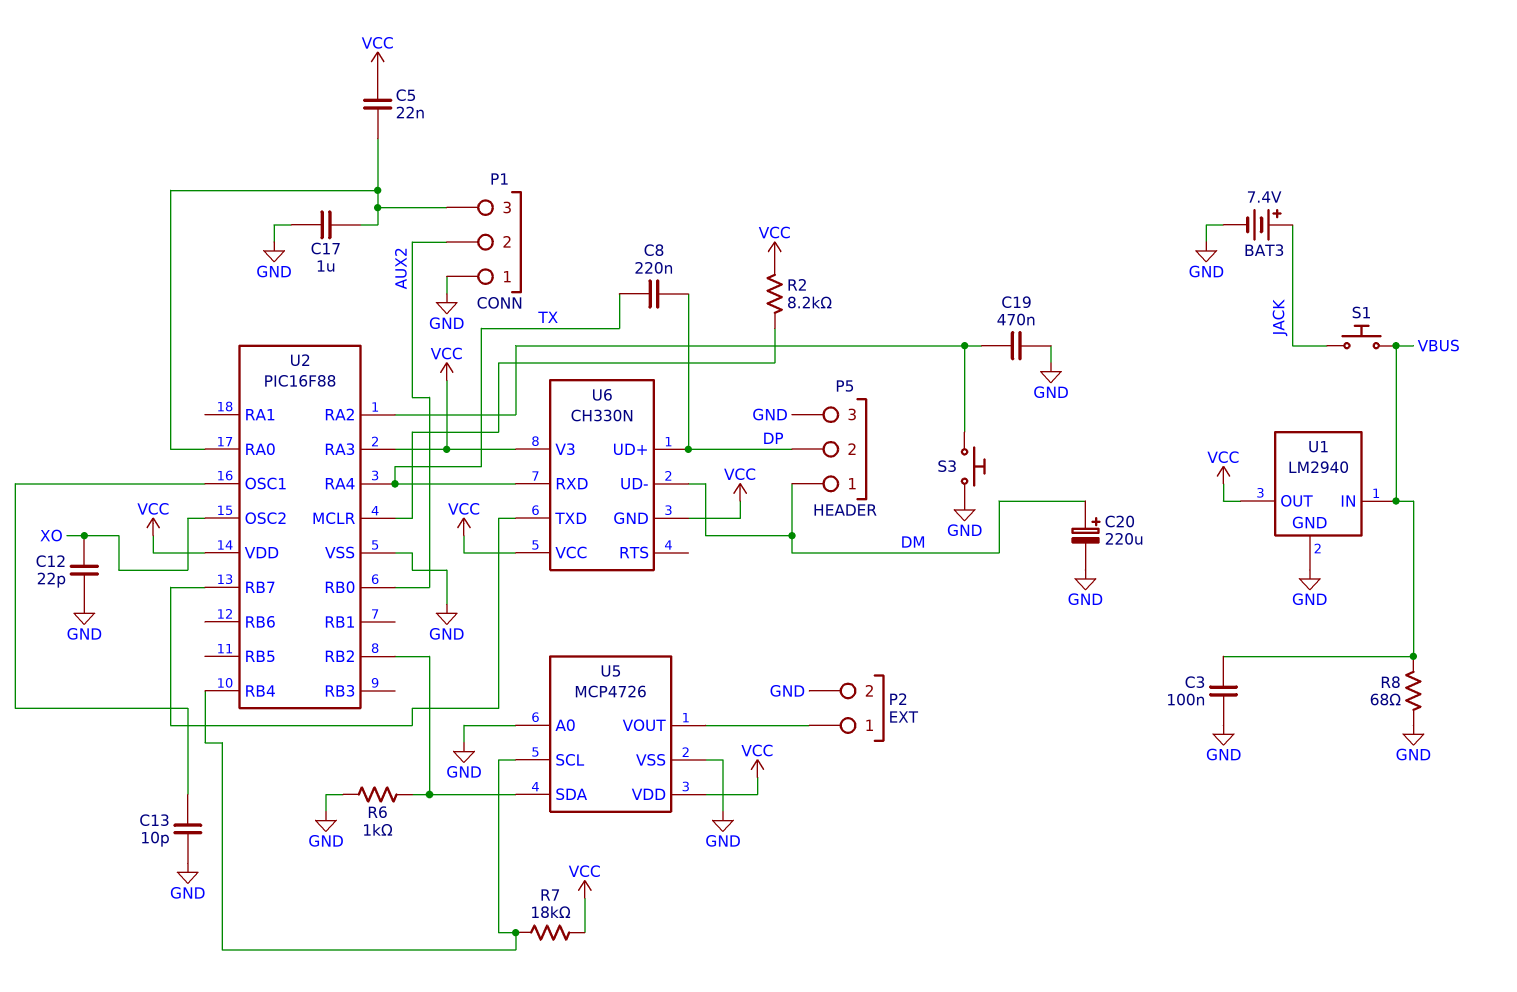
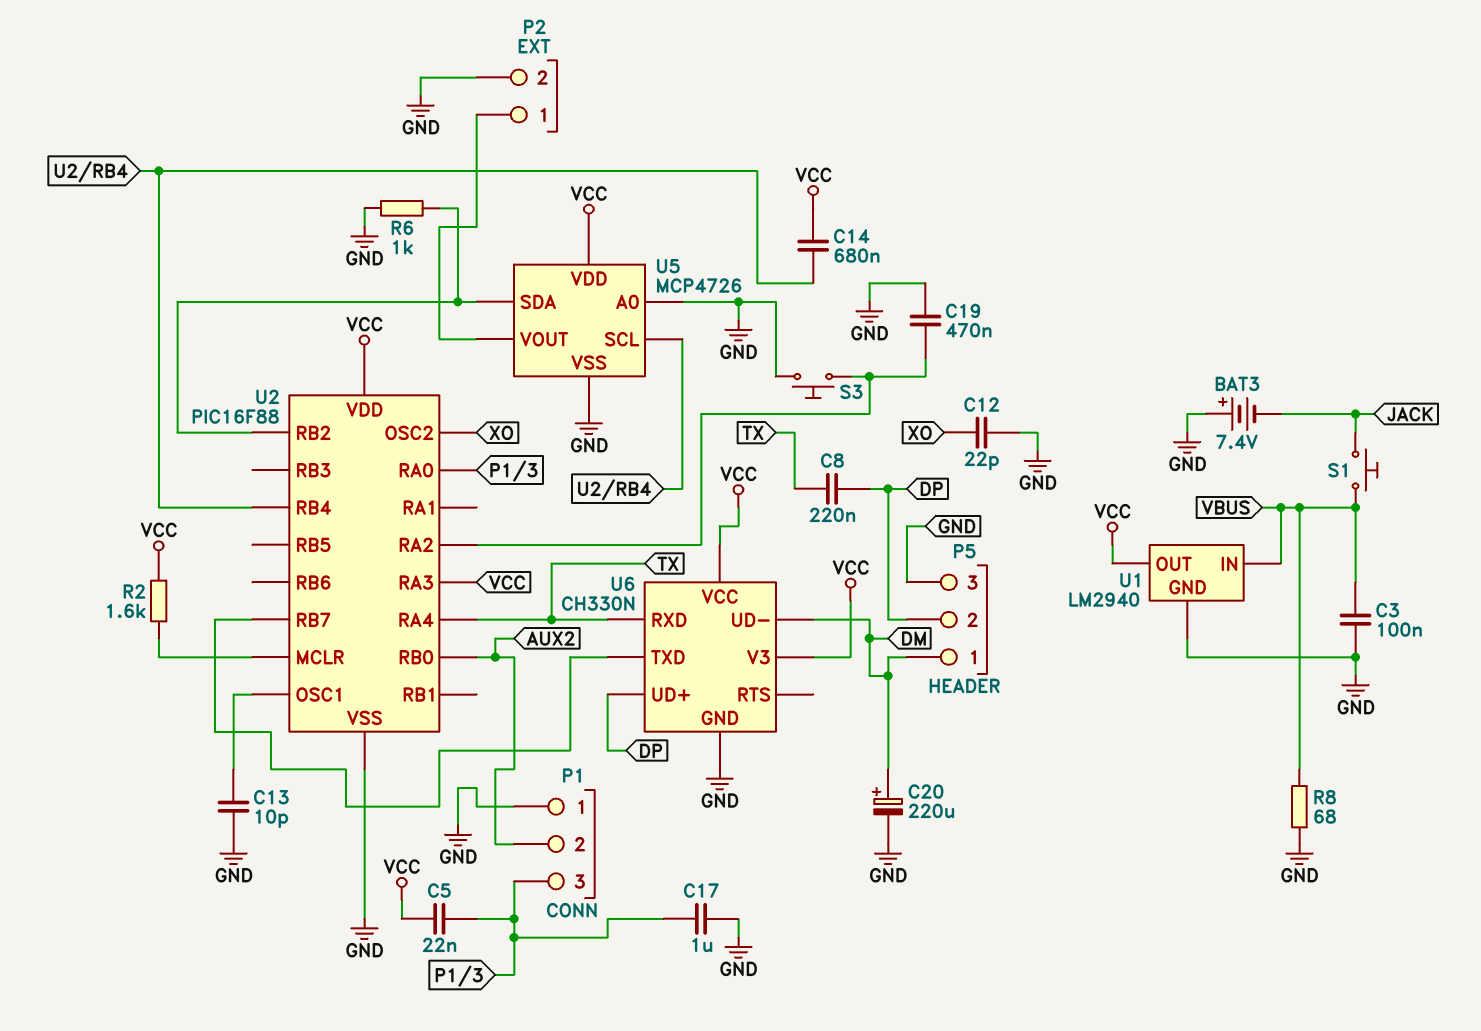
BAT3: 7.4V (plus JACK, minus GND) -> 7.4V (plus GND, minus JACK)
C14: none -> 680nF (U2/RB4, VCC)
R2: 8.2k (U2/MCLR, VCC) -> 1.6k (U2/MCLR, VCC)
R7: 18k (U2/RB4, VCC) -> none
U6 pin GND: VCC -> GND

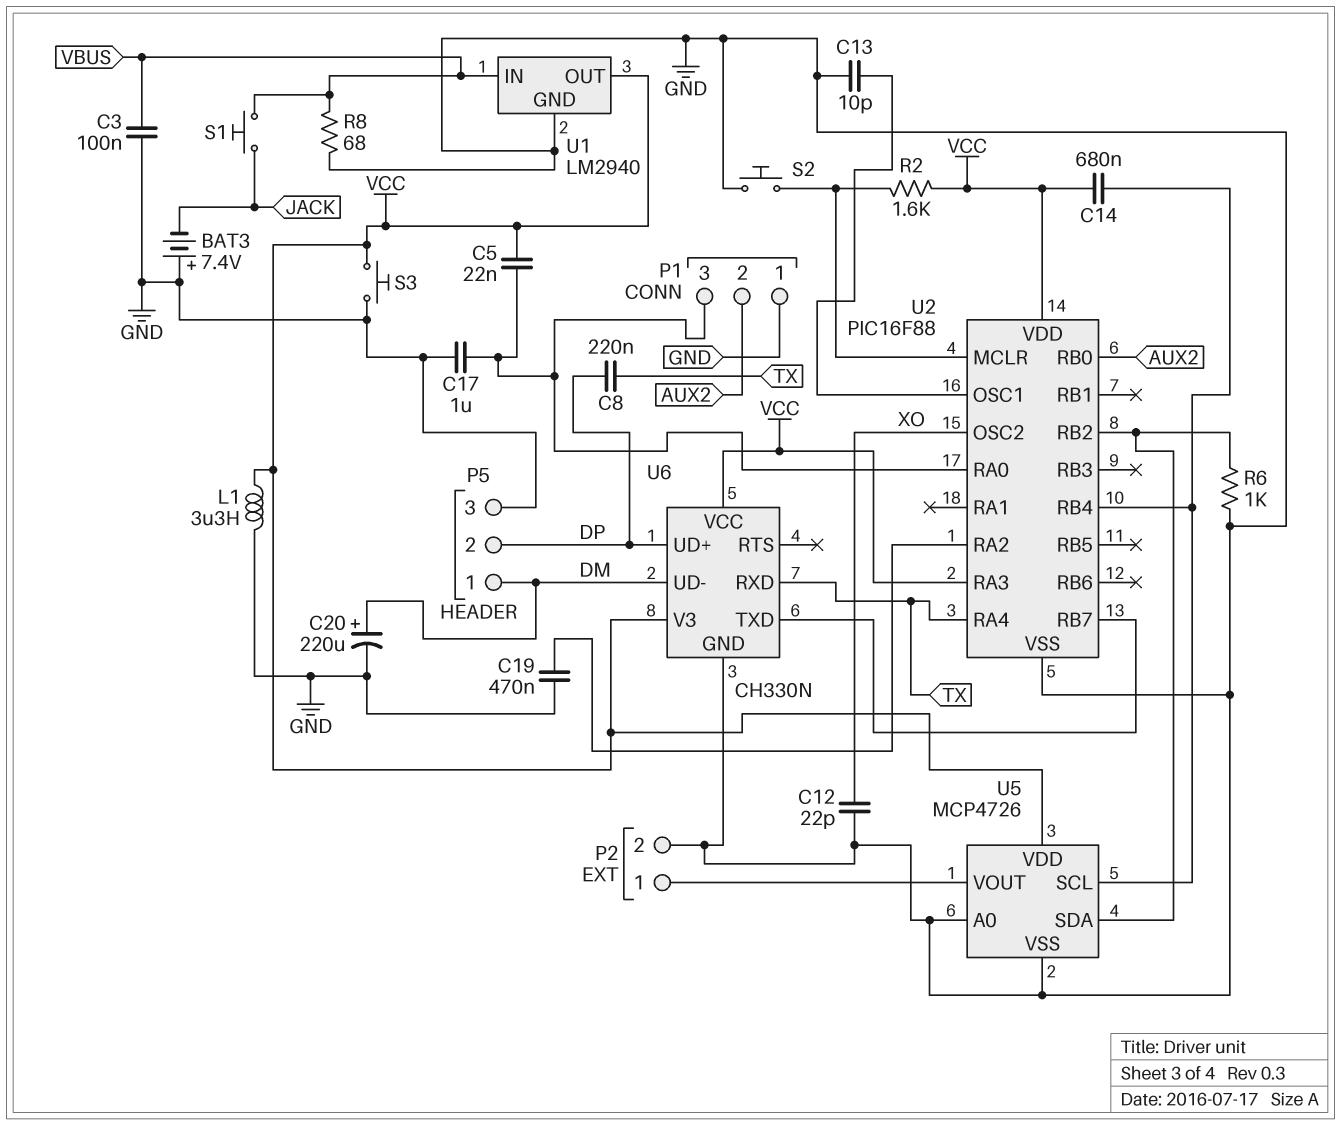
L1: none -> 3.3uH (GND, VCC)
S2: none -> button (GND, U2/MCLR)
S3: button (GND, U2/RA2) -> button (GND, VCC)

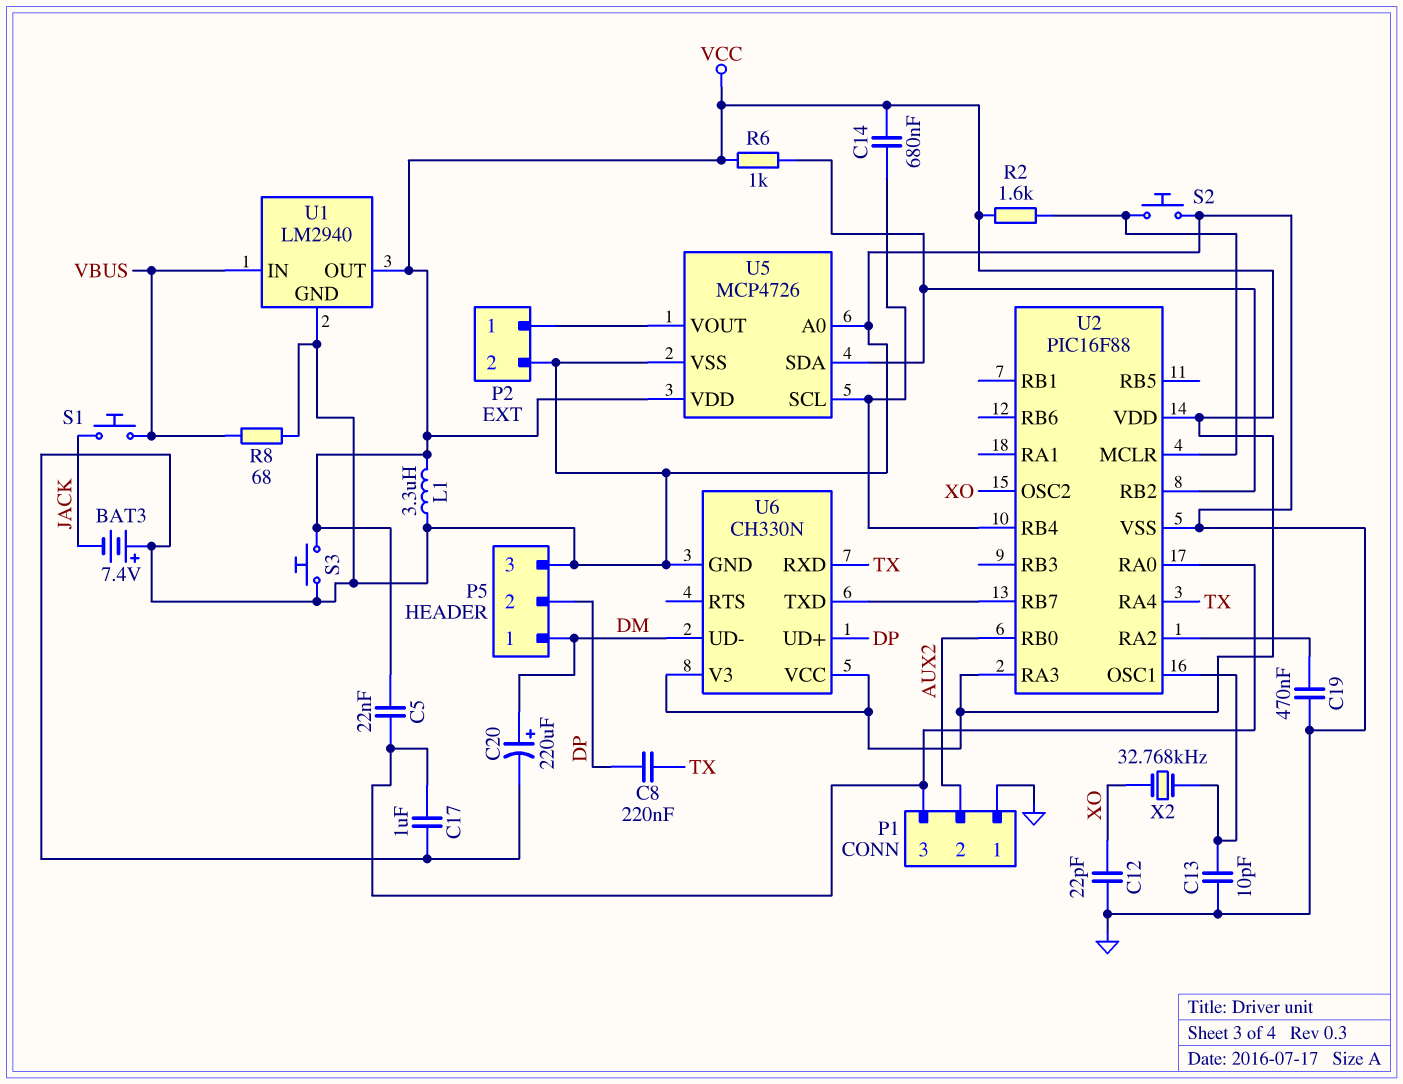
C3: 100nF (GND, VBUS) -> none
R6: 1k (GND, U2/RB2) -> 1k (U2/RB2, VCC)
X2: none -> 32.768kHz (U2/OSC1, XO)

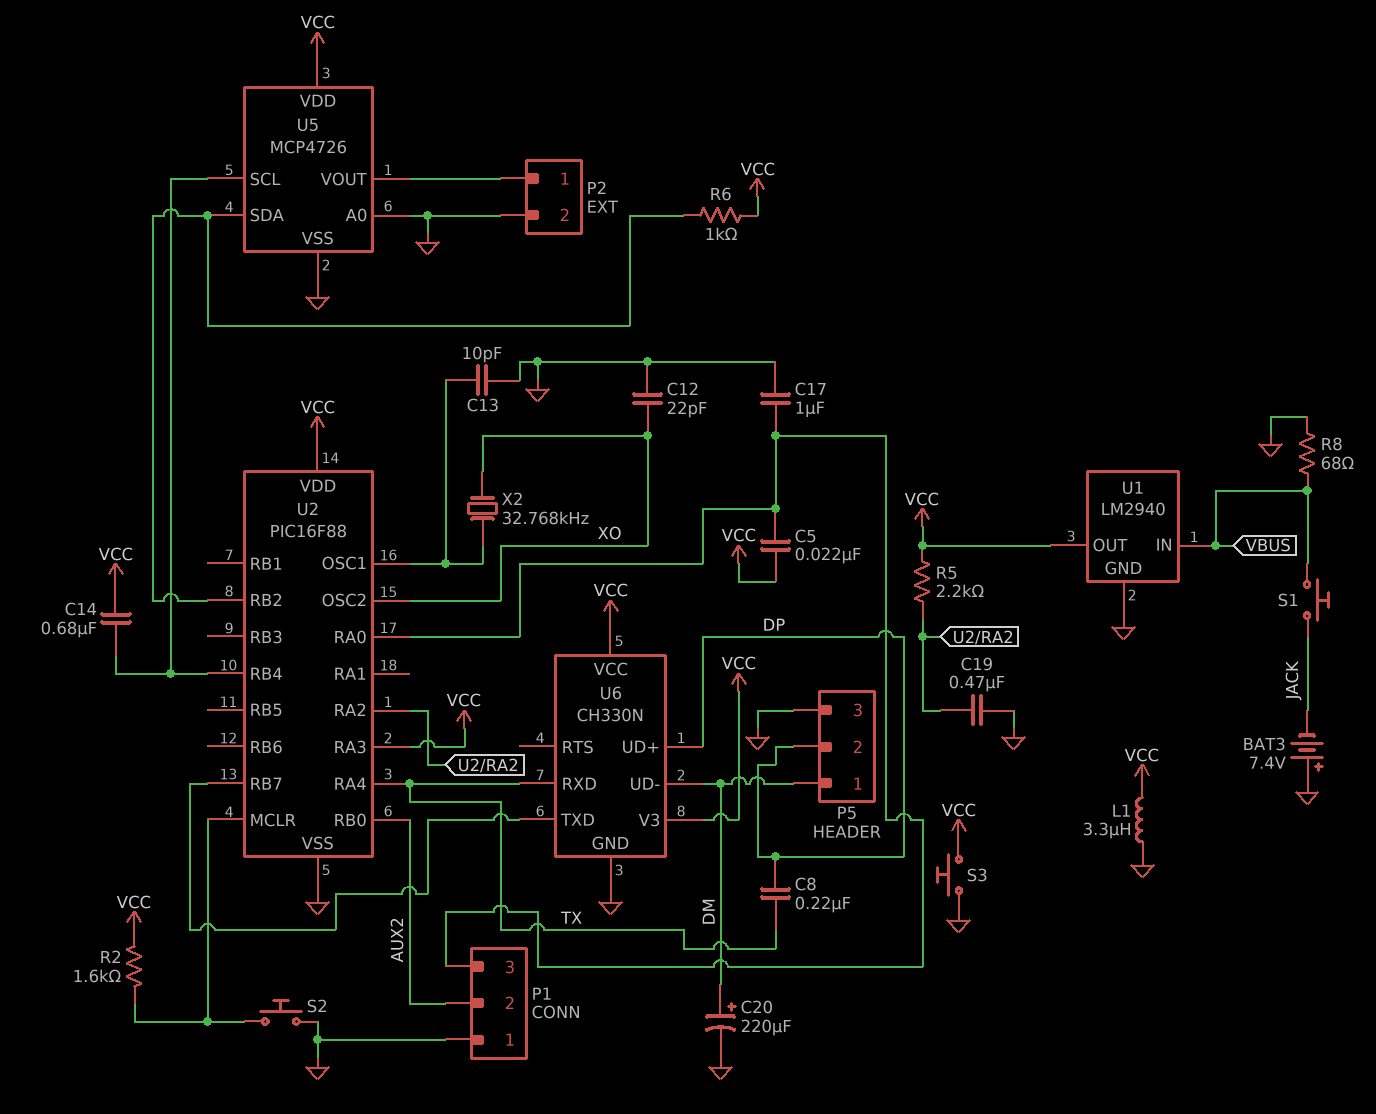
R5: none -> 2.2k (U2/RA2, VCC)

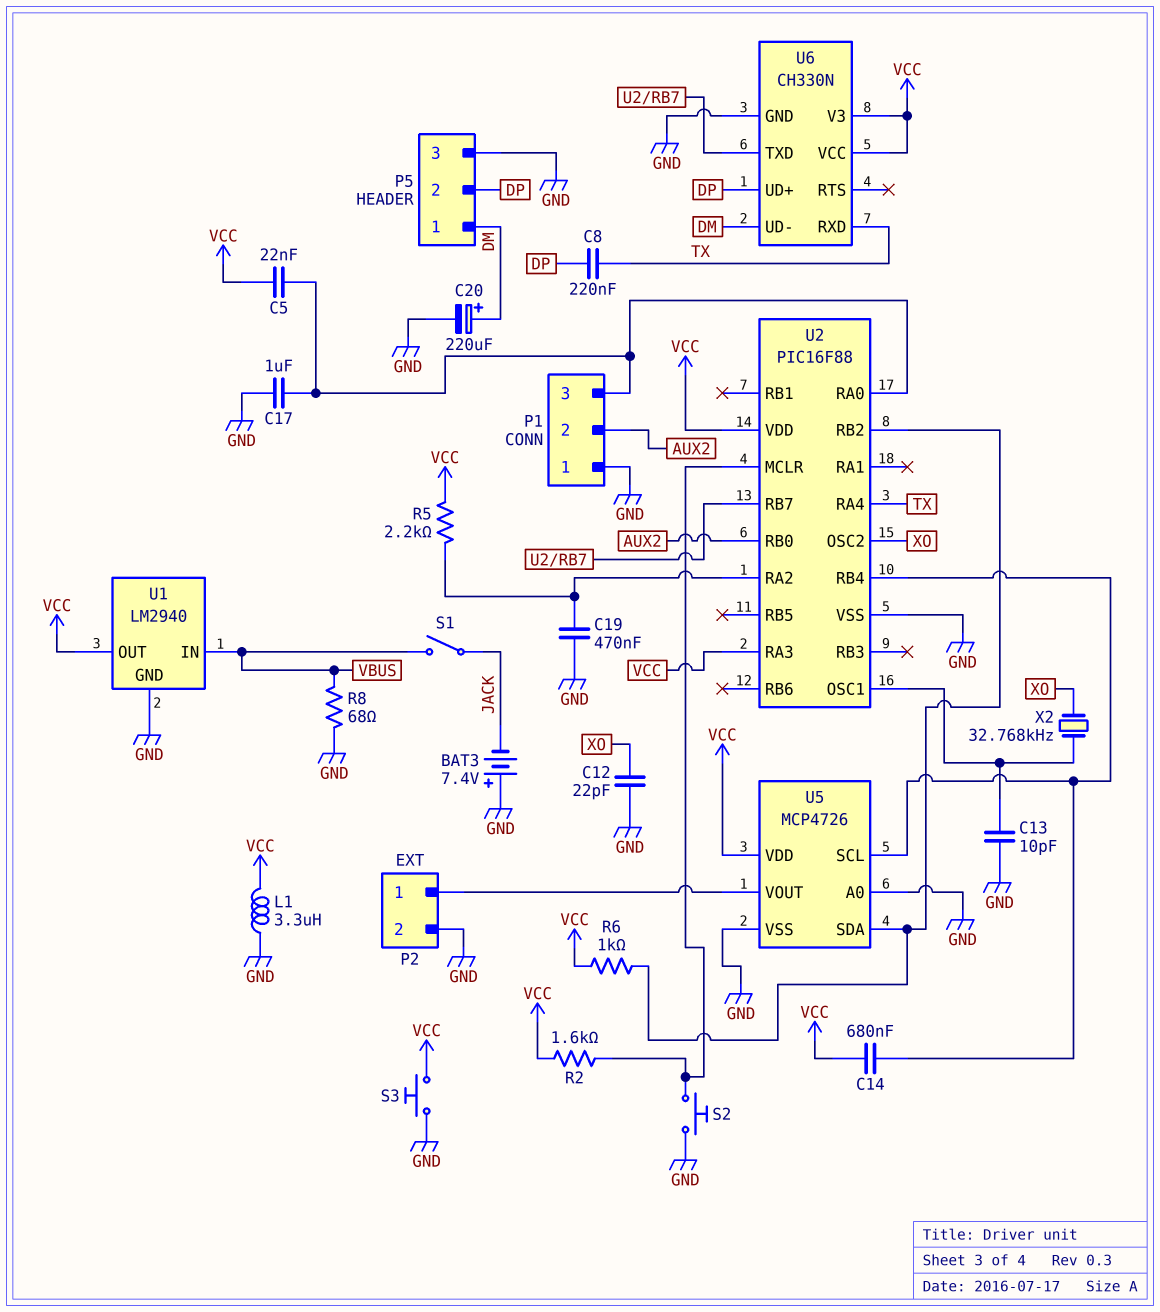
S1: button (JACK, VBUS) -> switch (JACK, VBUS)

